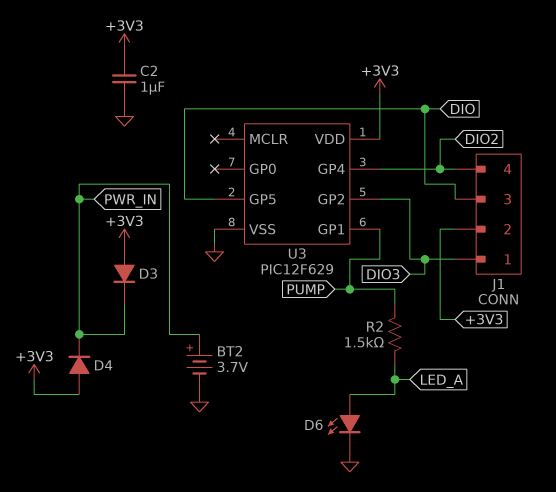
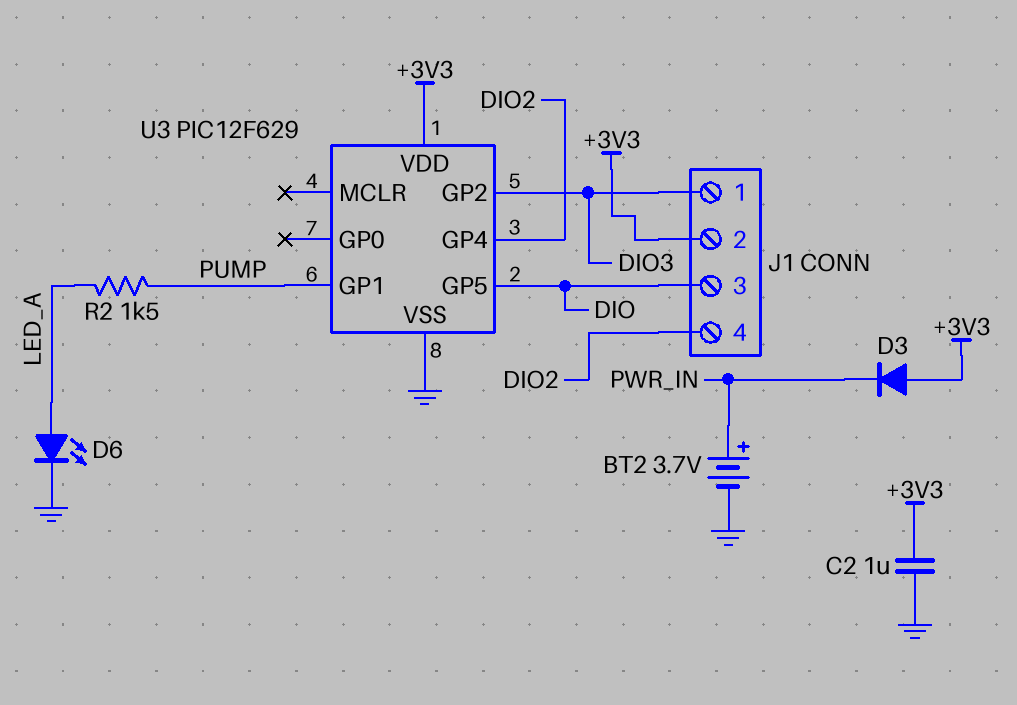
D4: diode (A +3V3, K PWR_IN) -> none

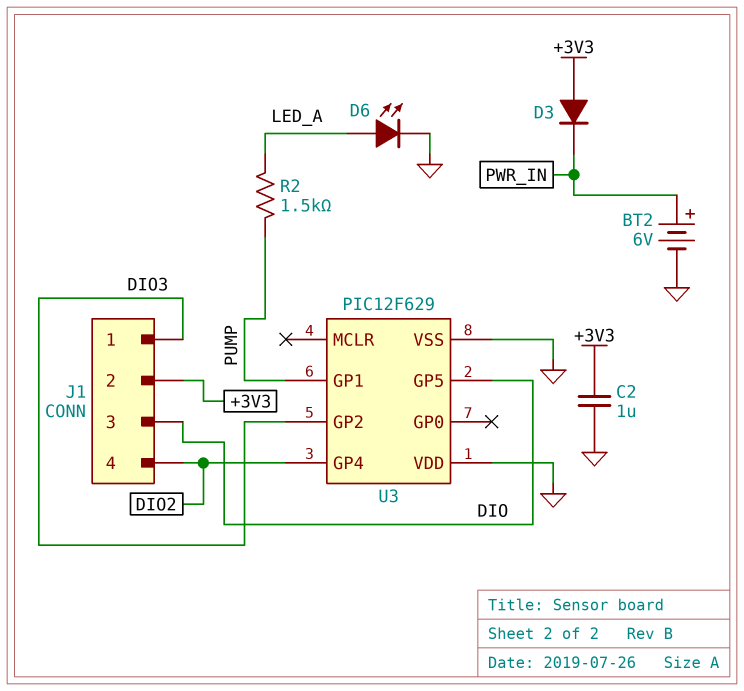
BT2: 3.7V (plus PWR_IN, minus GND) -> 6V (plus PWR_IN, minus GND)
U3 pin VDD: +3V3 -> GND

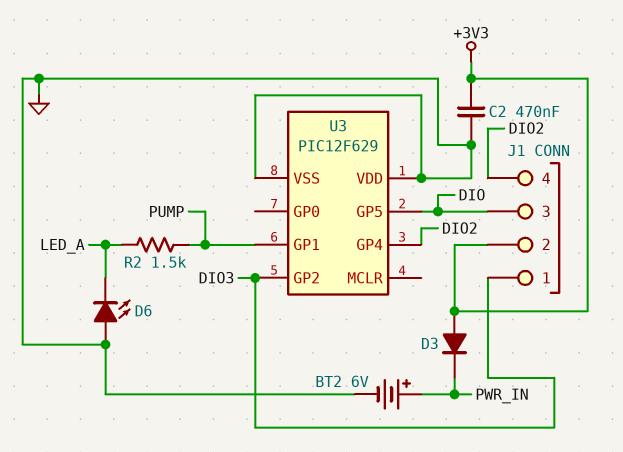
C2: 1uF (+3V3, GND) -> 470nF (+3V3, GND)
D6: LED (A LED_A, K GND) -> LED (A GND, K LED_A)

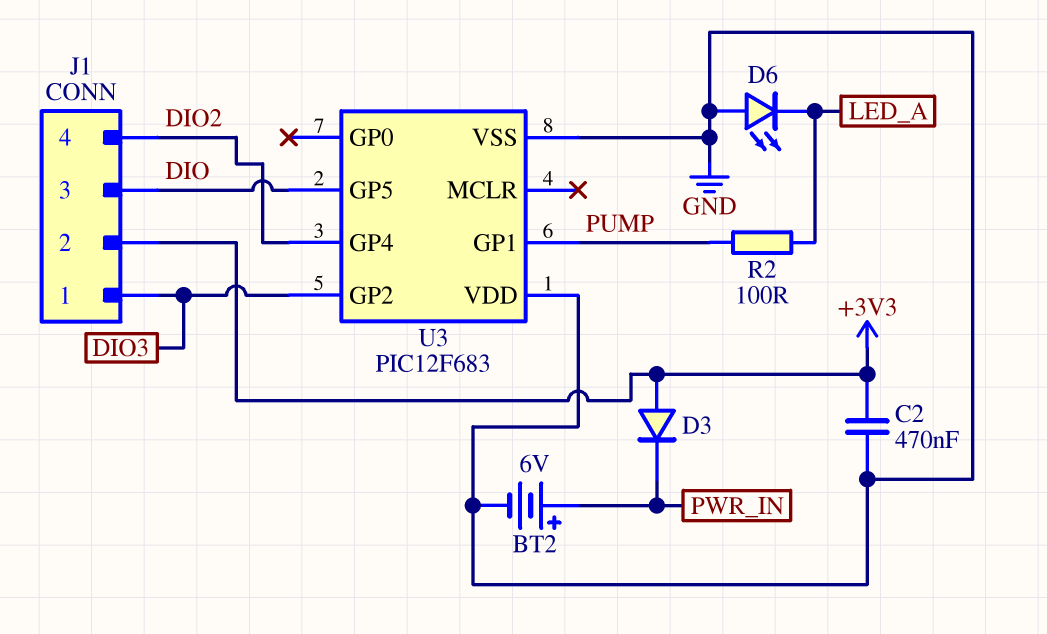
R2: 1.5k (LED_A, PUMP) -> 100 (LED_A, PUMP)
U3: PIC12F629 -> PIC12F683

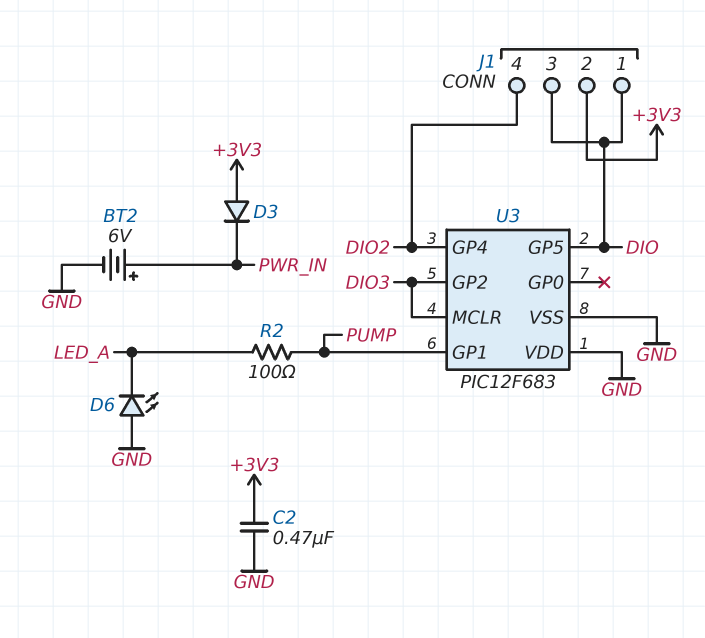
J1 pin 1: DIO3 -> DIO
U3 pin MCLR: none -> DIO3

